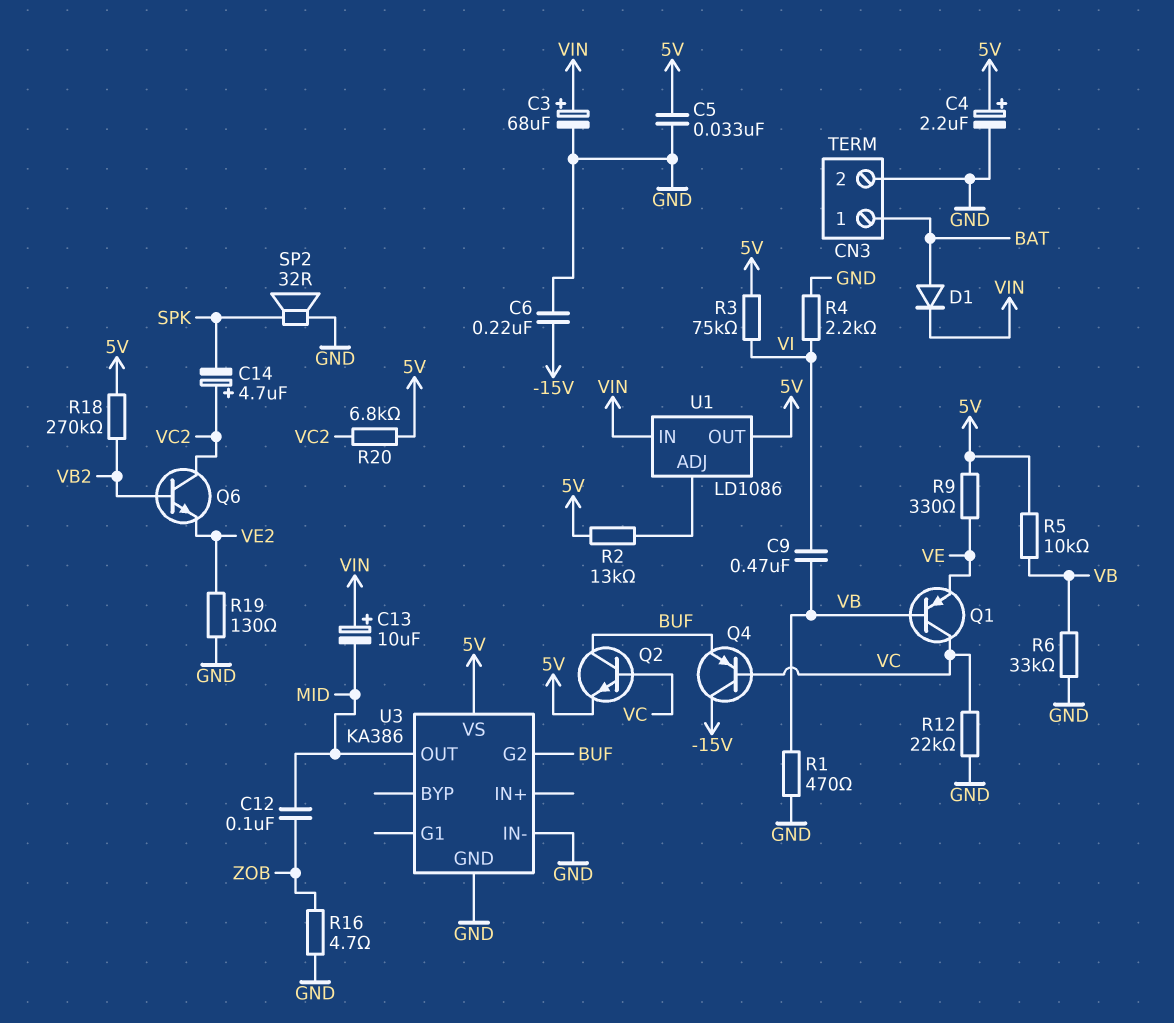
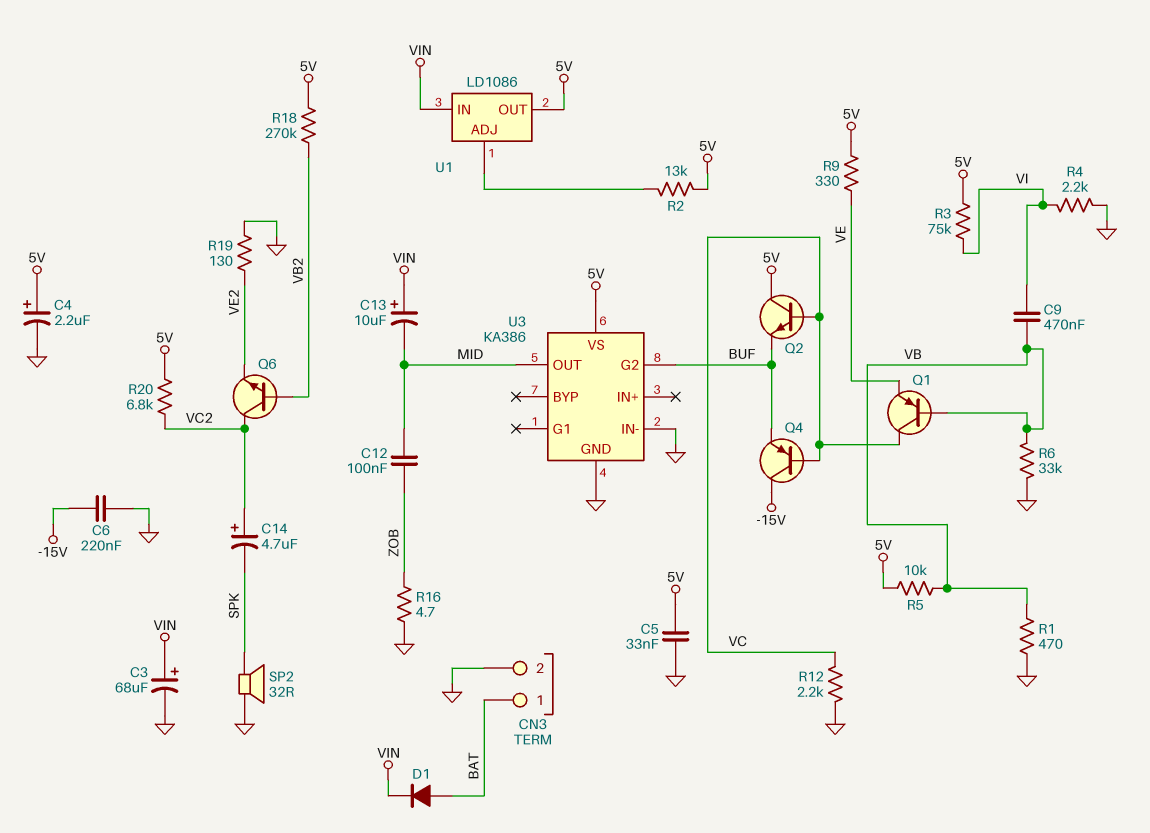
Q2: NPN (B VC, C BUF, E 5V) -> NPN (B VC, C 5V, E BUF)
R12: 22k (GND, VC) -> 2.2k (GND, VC)

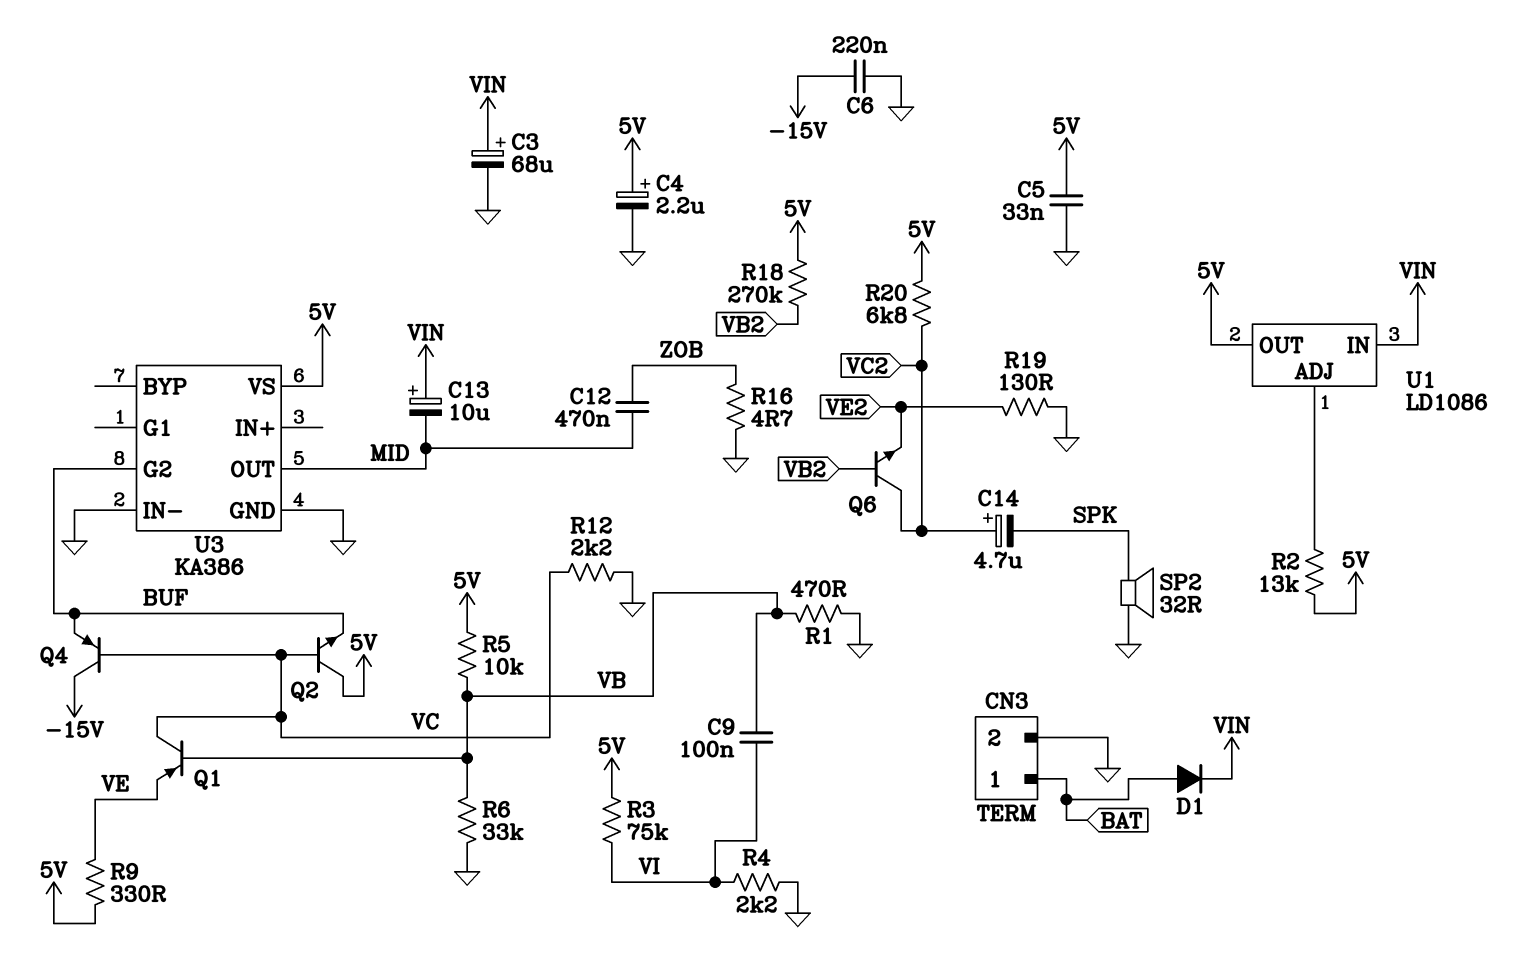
C9: 470nF (VB, VI) -> 100nF (VB, VI)
C12: 100nF (MID, ZOB) -> 470nF (MID, ZOB)

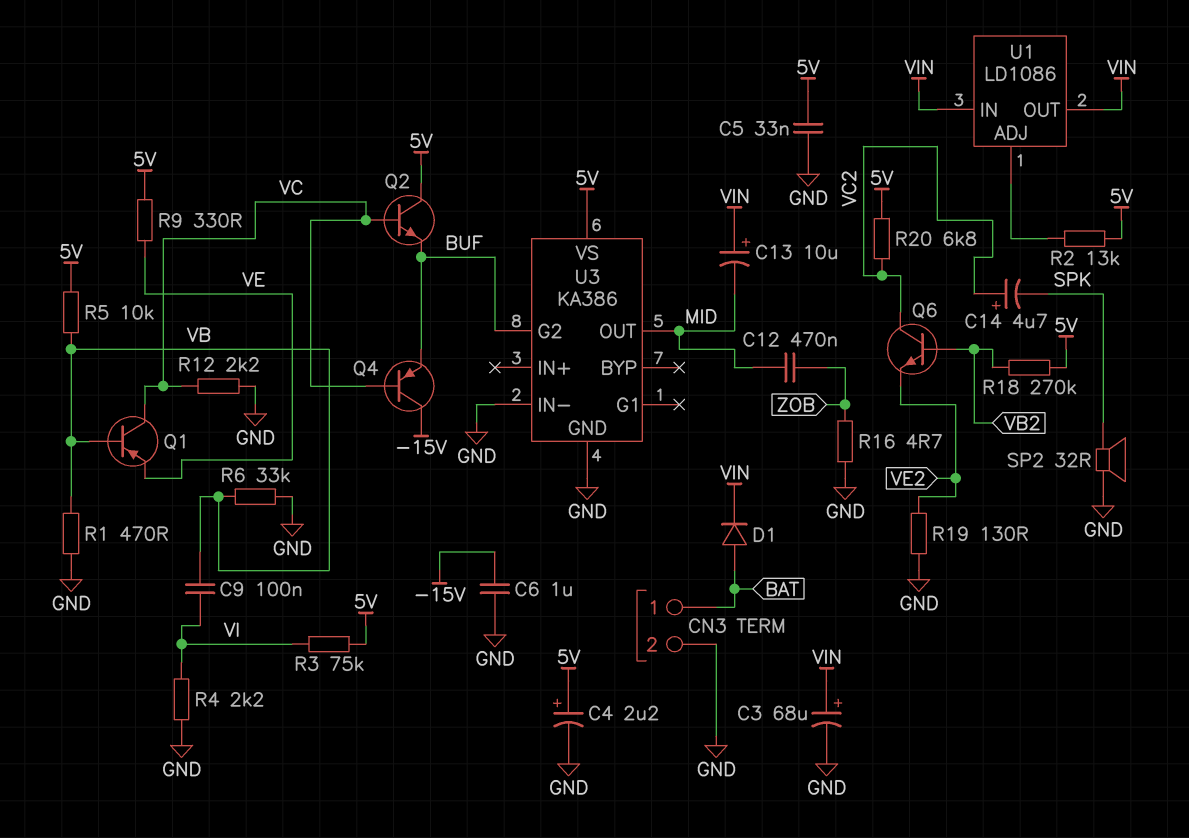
C6: 220nF (-15V, GND) -> 1uF (-15V, GND)
U1 pin OUT: 5V -> VIN

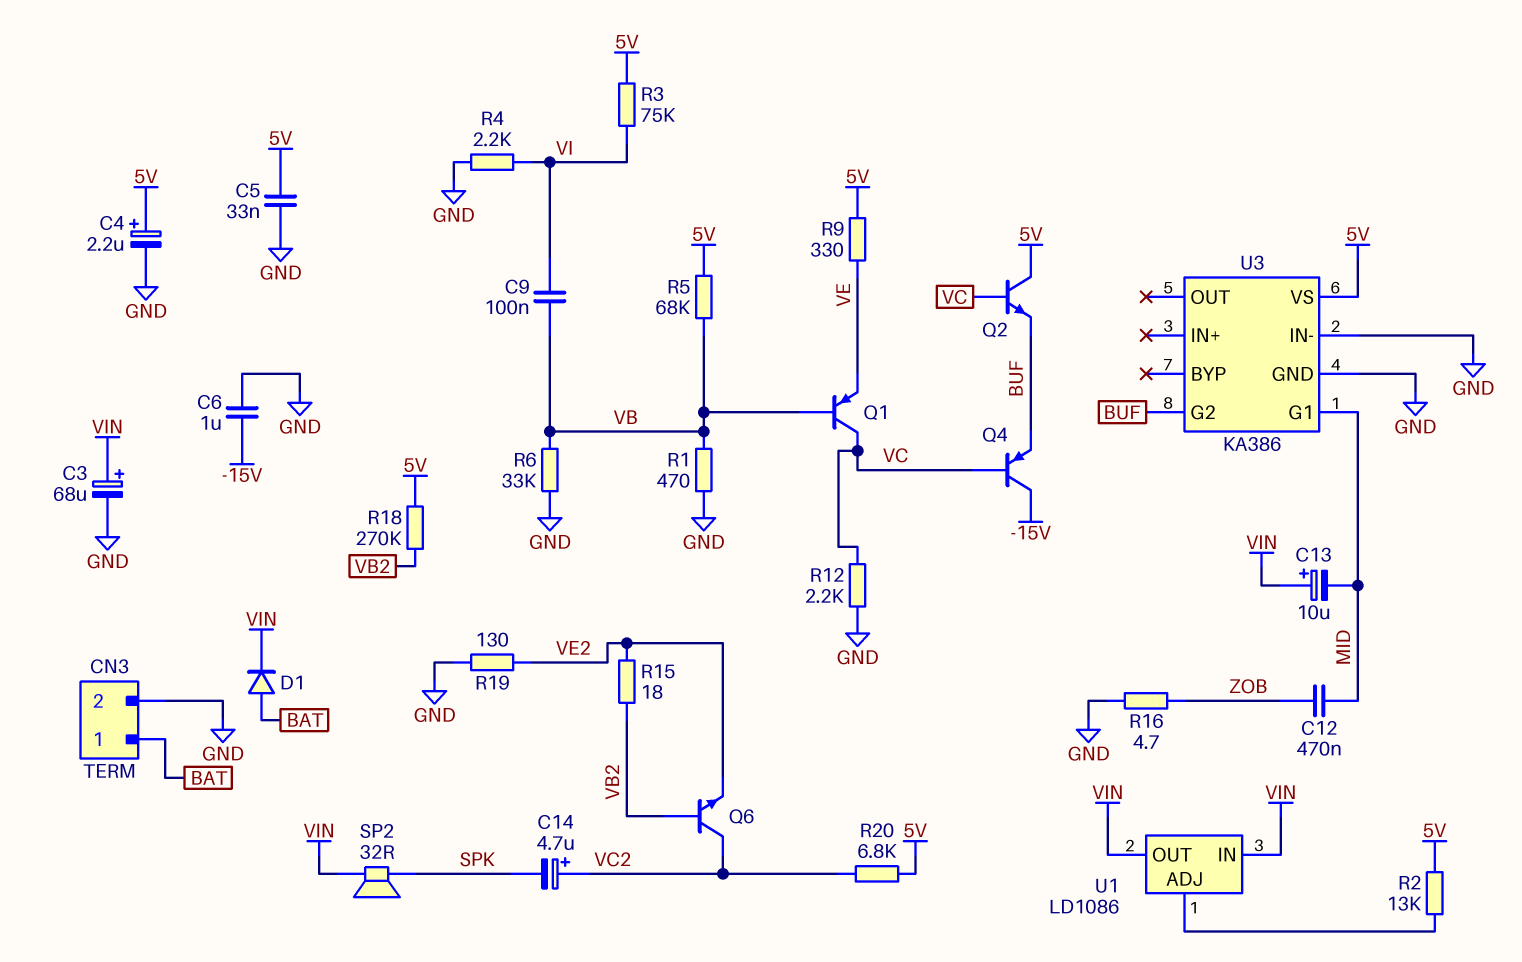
R5: 10k (5V, VB) -> 68k (5V, VB)
R15: none -> 18 (VB2, VE2)
SP2: speaker 32R (GND, SPK) -> speaker 32R (SPK, VIN)
U3 pin G1: none -> MID
U3 pin OUT: MID -> none

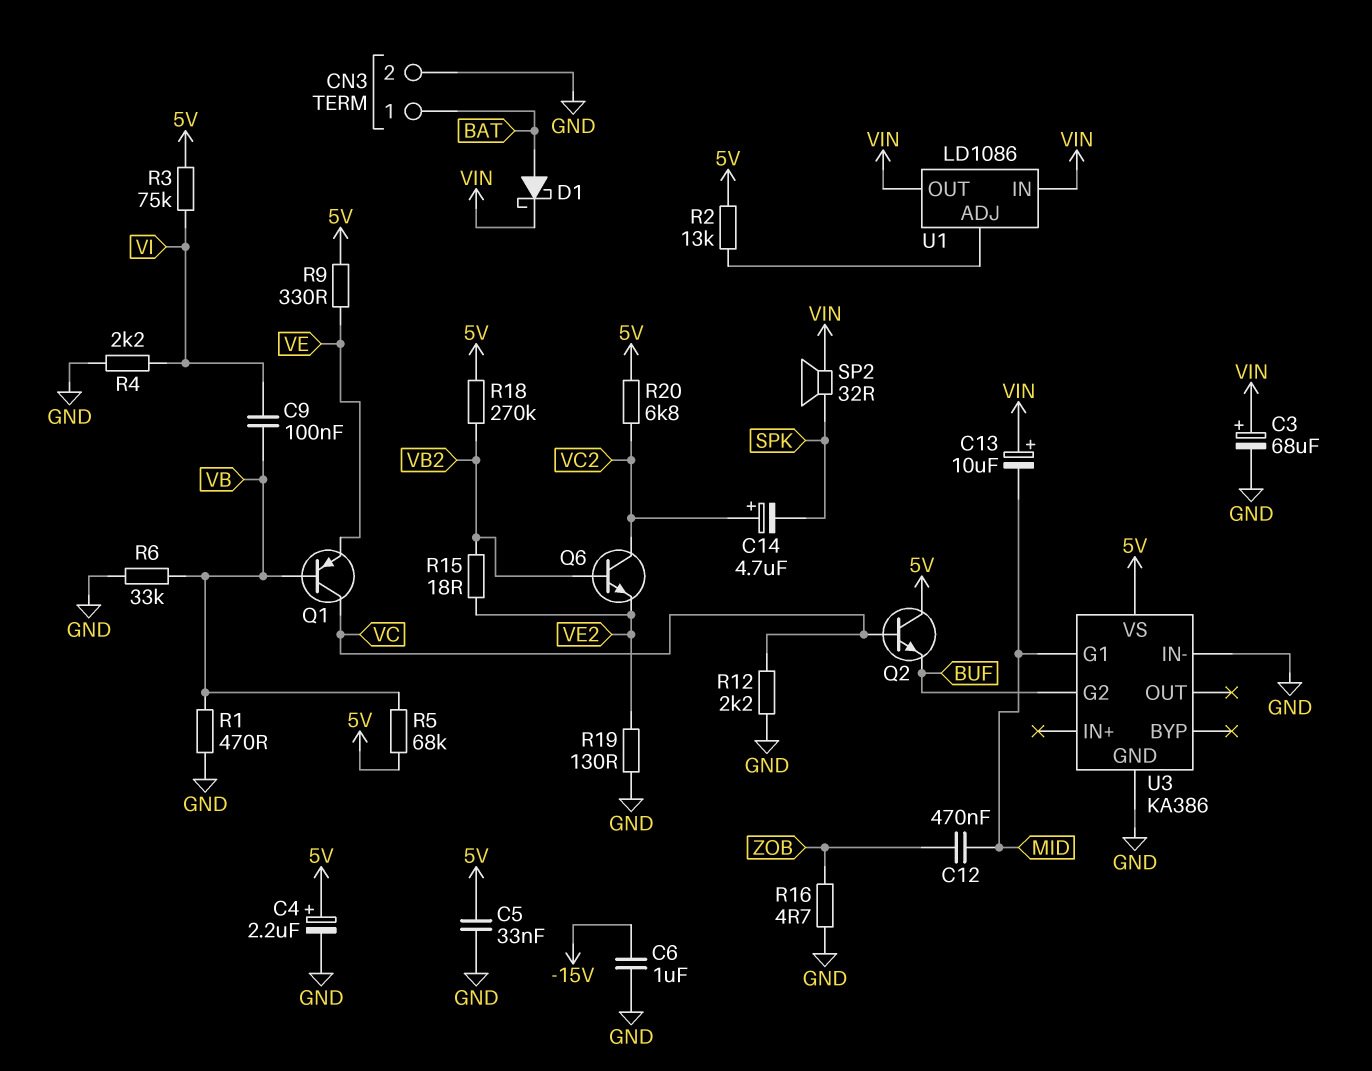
D1: diode (A BAT, K VIN) -> schottky (A BAT, K VIN)
Q4: PNP (B VC, C -15V, E BUF) -> none

